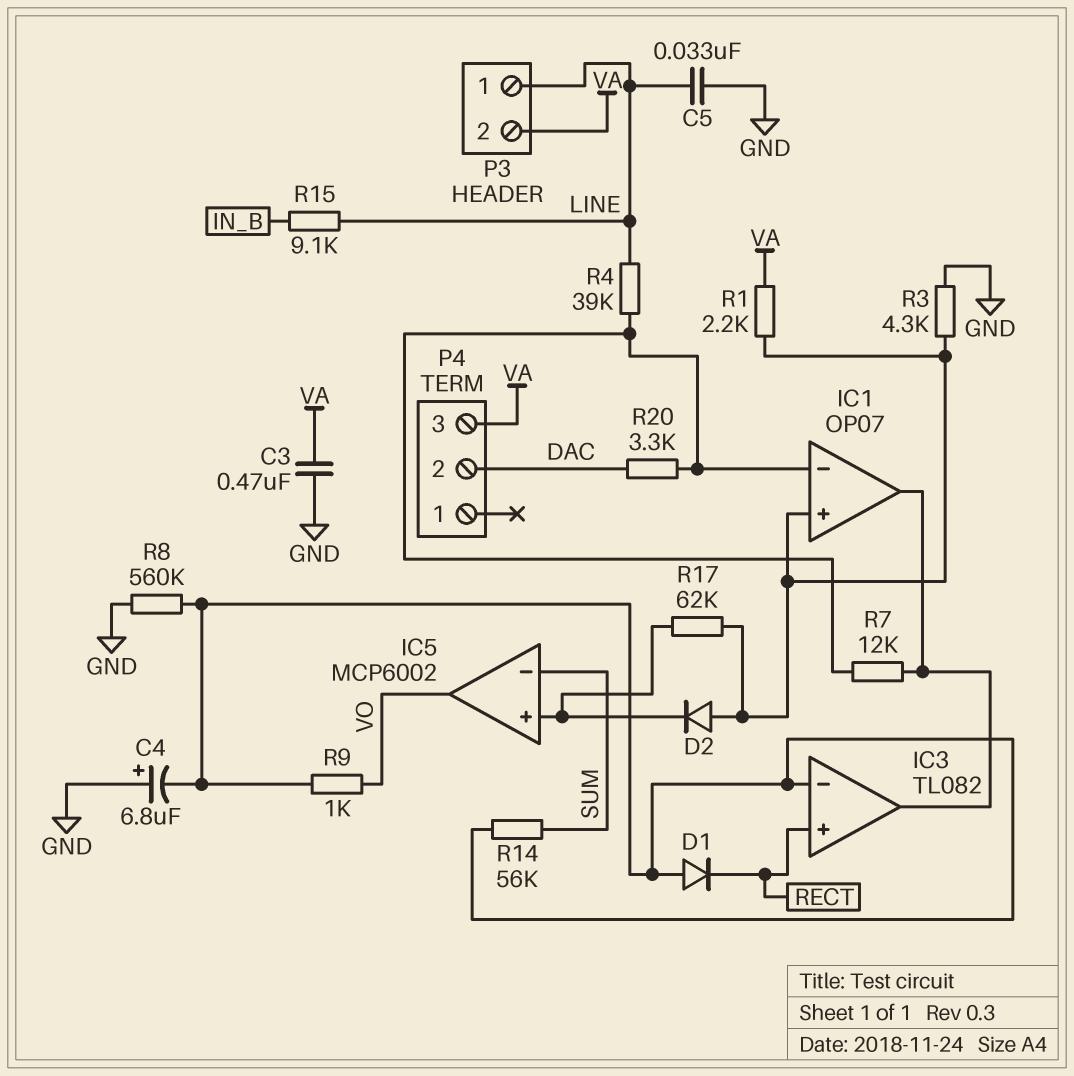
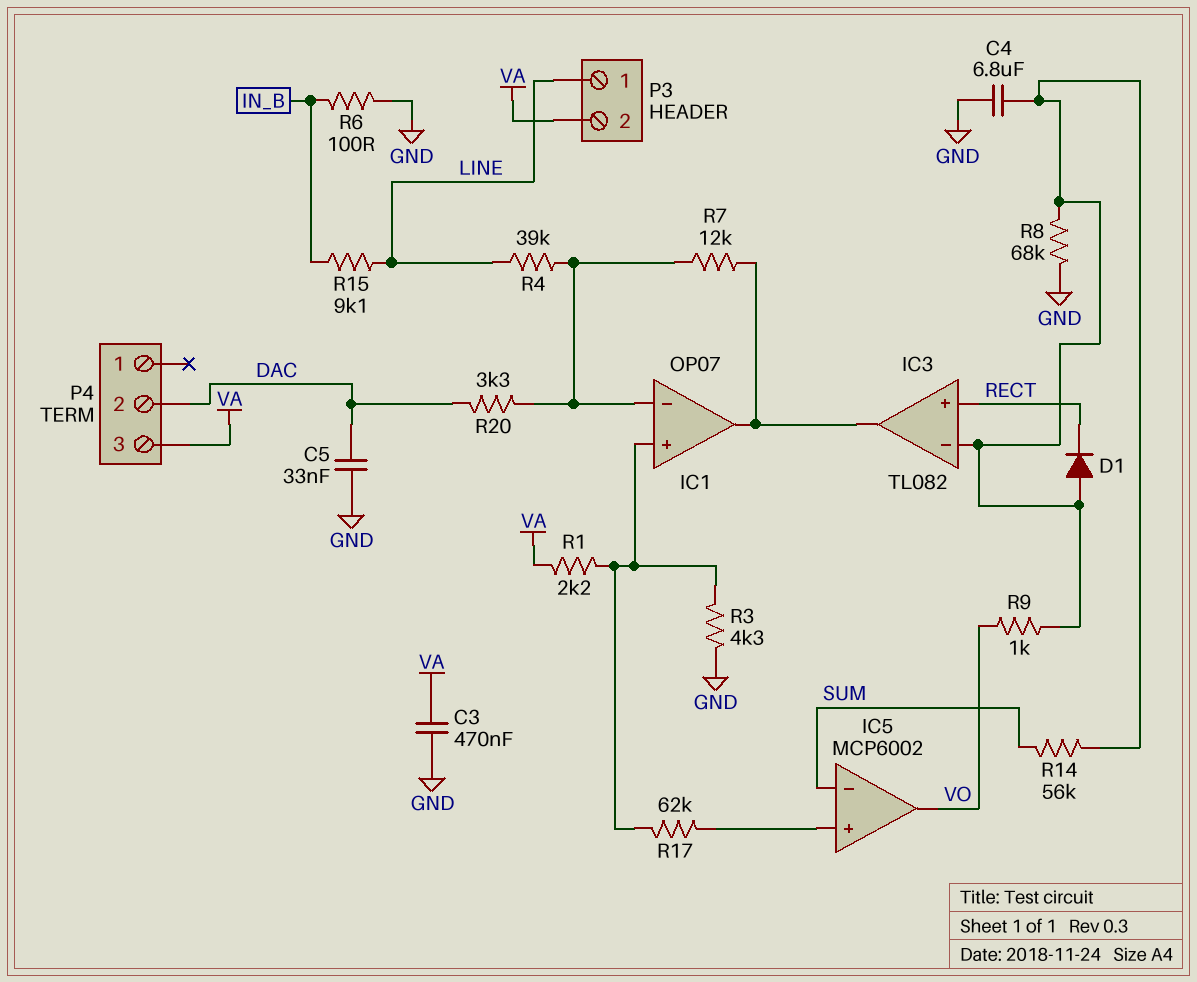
C4: 6.8uF (plus GND, minus IC3/in-) -> 6.8uF (GND, IC3/in-)
C5: 33nF (GND, LINE) -> 33nF (DAC, GND)
D2: diode (A IC1/in+, K IC5/in+) -> none
R6: none -> 100 (GND, IN_B)
R8: 560k (GND, IC3/in-) -> 68k (GND, IC3/in-)

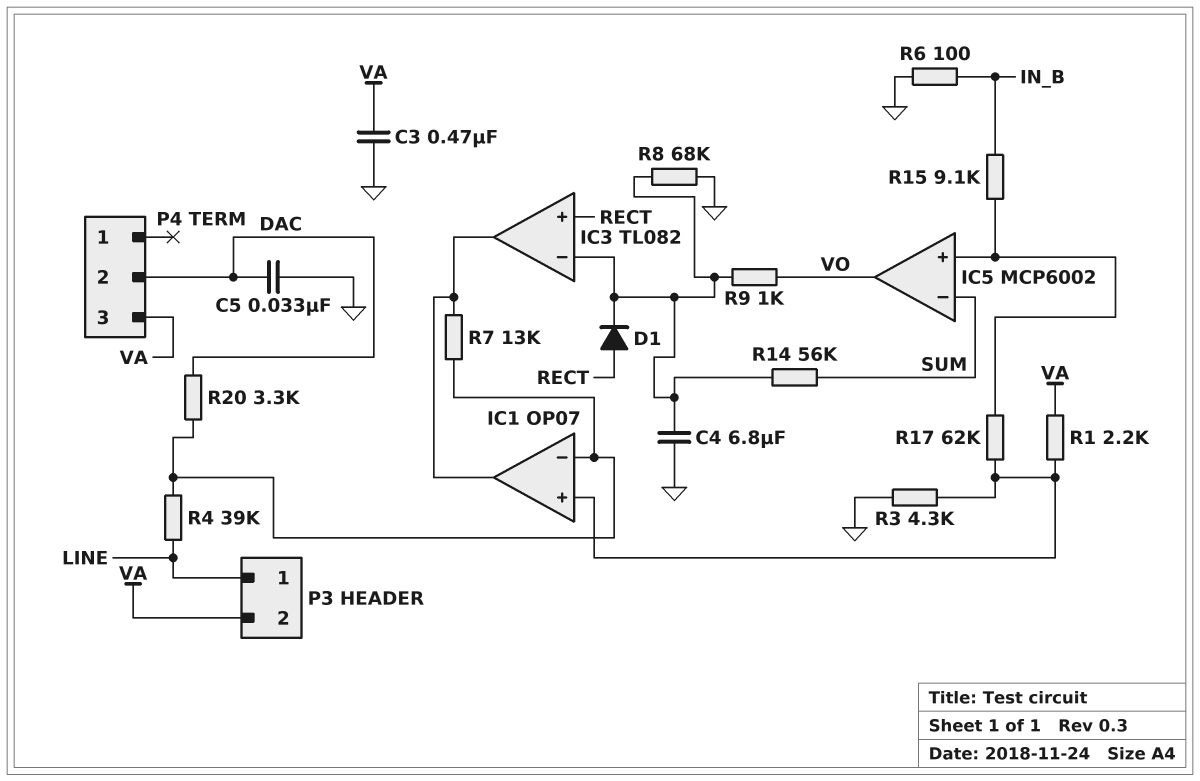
D1: diode (A IC3/in-, K RECT) -> diode (A RECT, K IC3/in-)
R7: 12k (IC1/in-, IC1/out) -> 13k (IC1/in-, IC1/out)
R15: 9.1k (IN_B, LINE) -> 9.1k (IC5/in+, IN_B)

